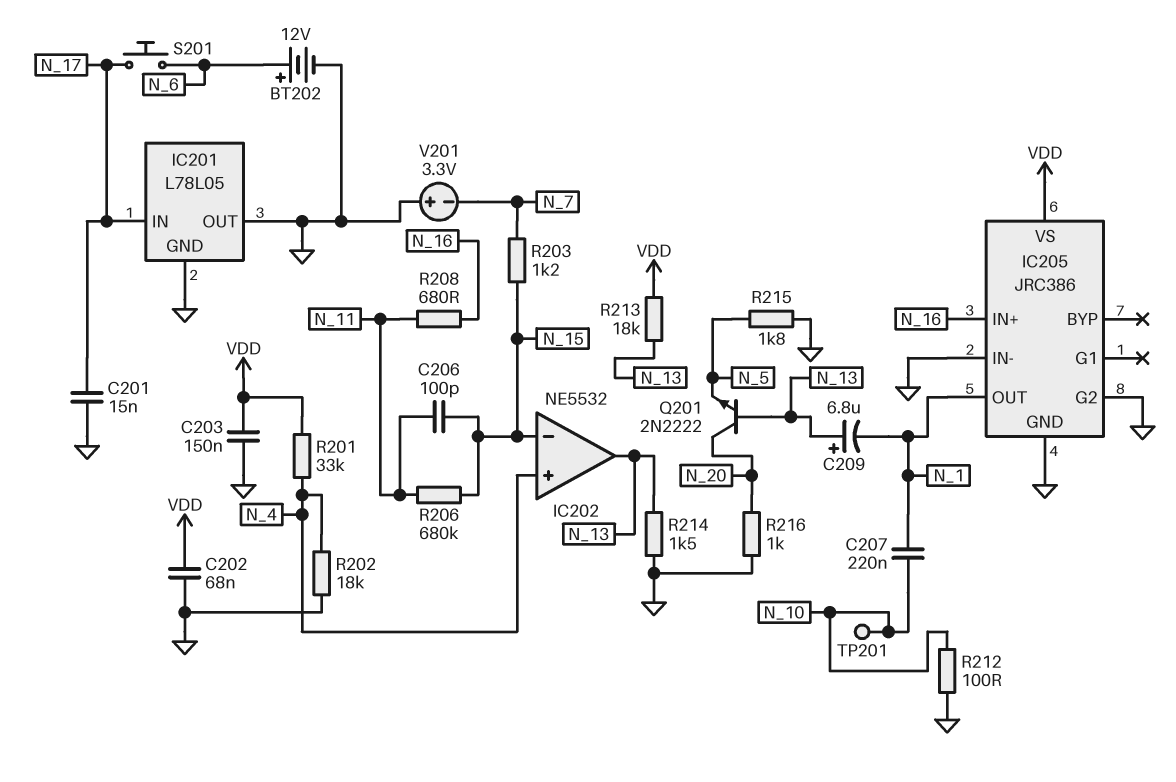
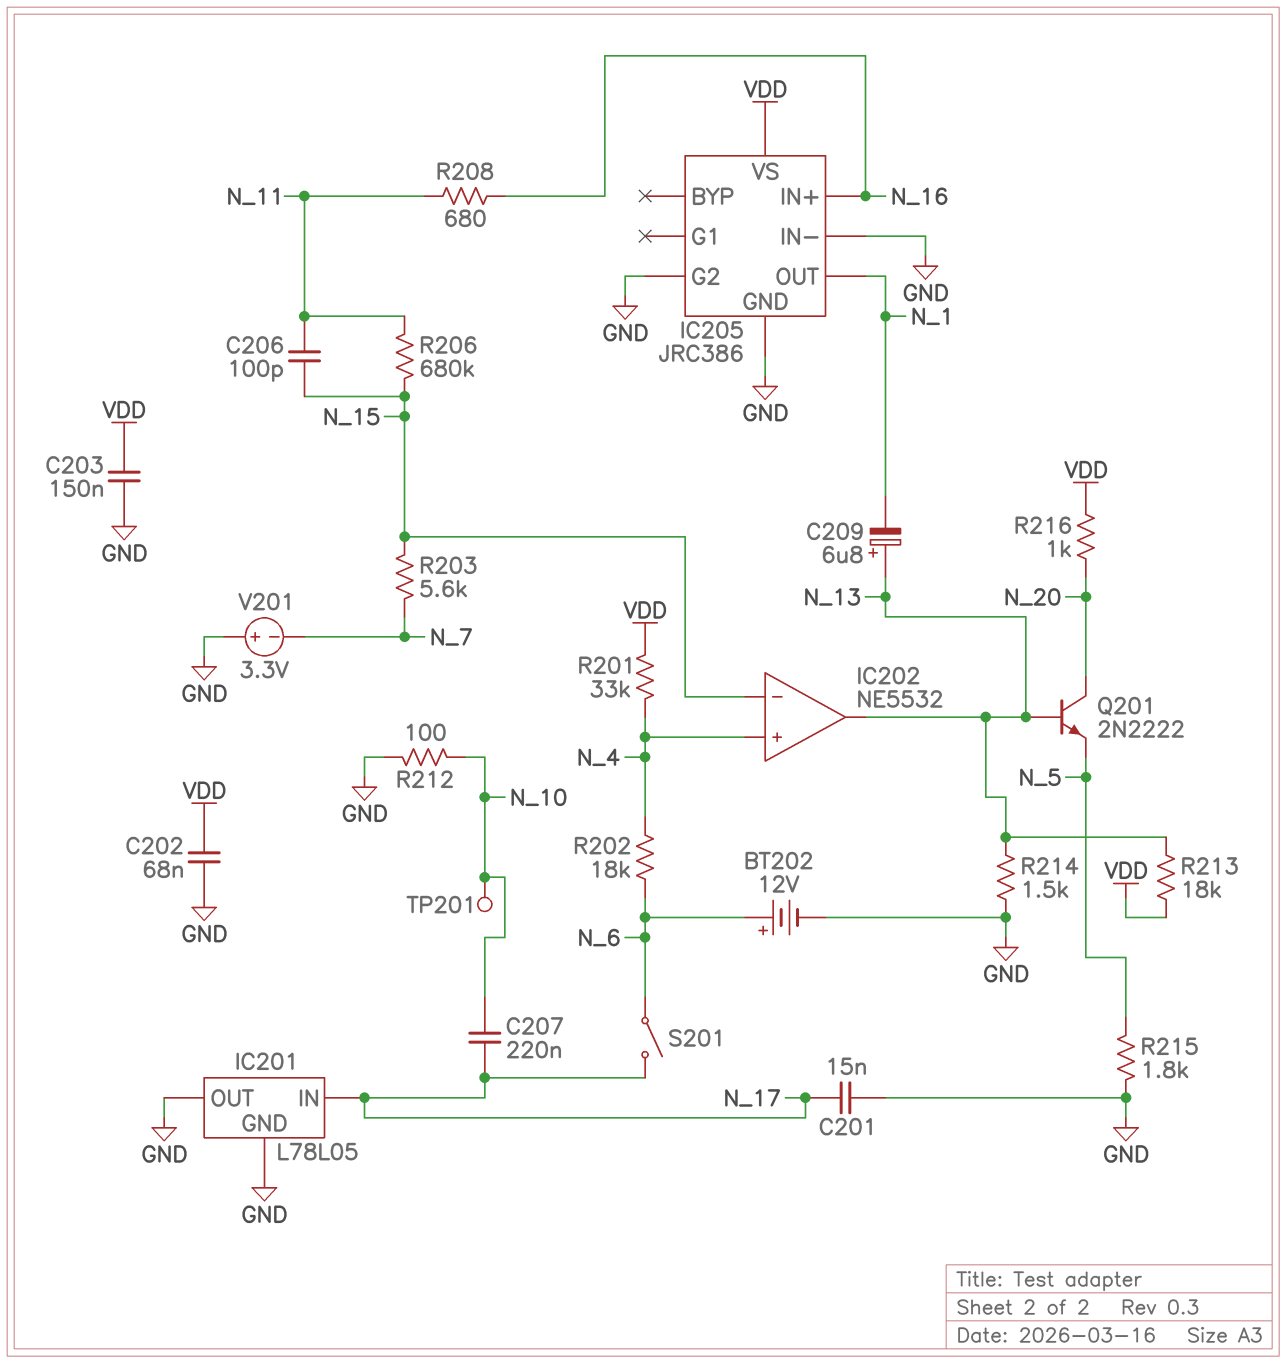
C207: 220nF (N_1, N_10) -> 220nF (N_10, N_17)
R202: 18k (GND, N_4) -> 18k (N_4, N_6)
R203: 1.2k (N_7, N_15) -> 5.6k (N_7, N_15)
R216: 1k (GND, N_20) -> 1k (N_20, VDD)
S201: button (N_6, N_17) -> switch (N_6, N_17)

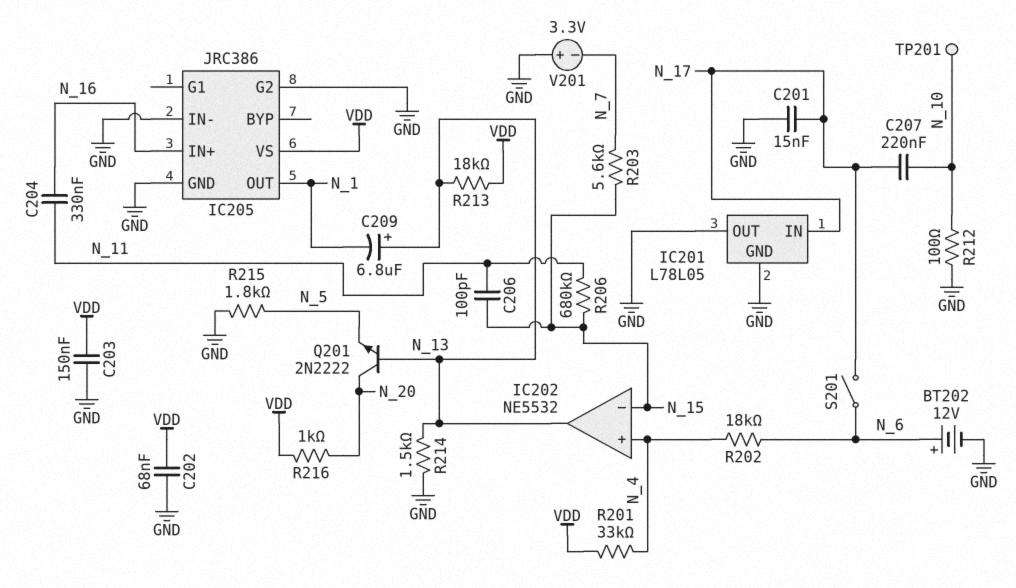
C204: none -> 330nF (N_11, N_16)
R208: 680 (N_11, N_16) -> none

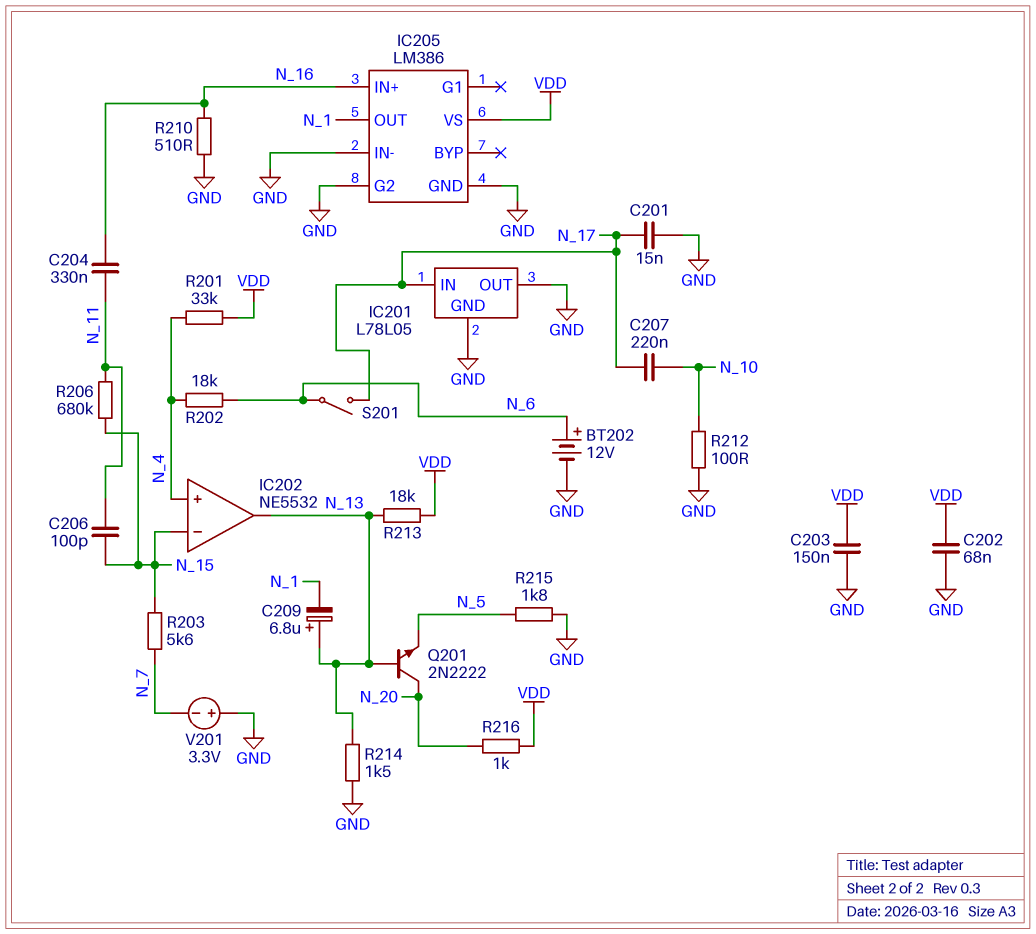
IC205: JRC386 -> LM386
R210: none -> 510 (GND, N_16)
TP201: test point (N_10) -> none

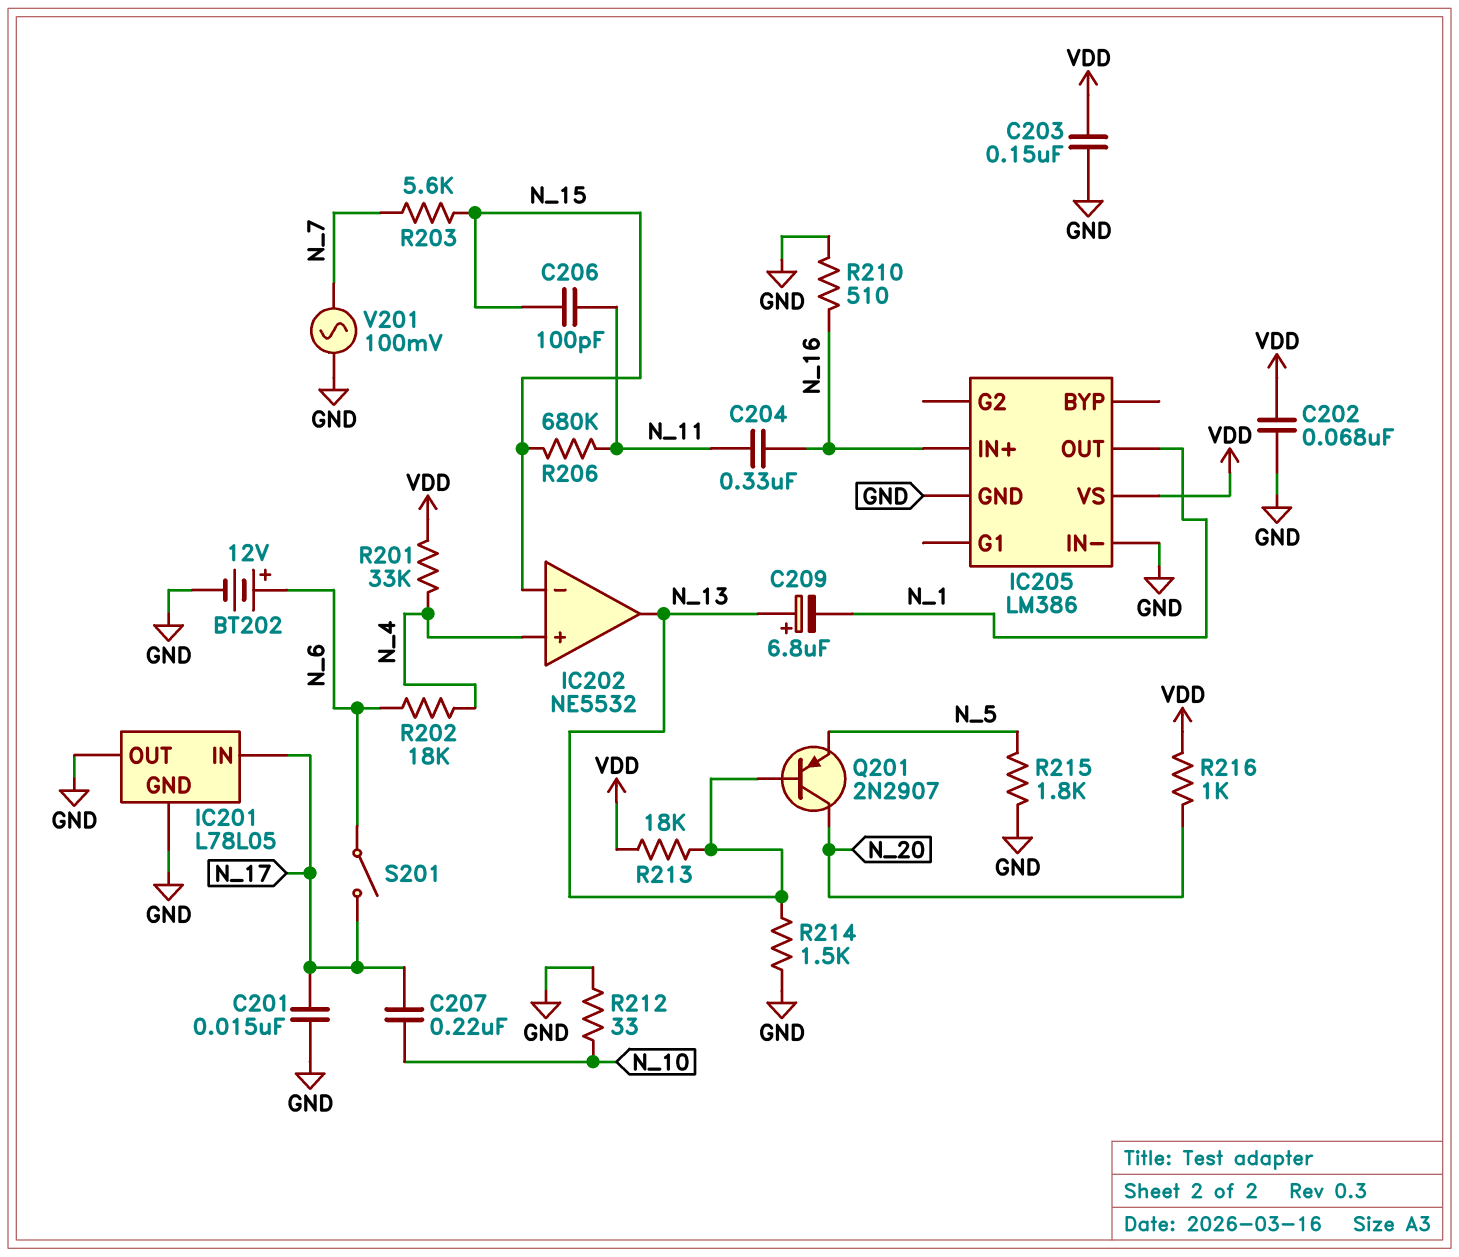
IC205 pin G2: GND -> none
Q201: NPN 2N2222 (B N_13, C N_20, E N_5) -> PNP 2N2907 (B N_13, C N_20, E N_5)
R212: 100 (GND, N_10) -> 33 (GND, N_10)
V201: 3.3V (plus GND, minus N_7) -> AC 100mV (GND, N_7)

